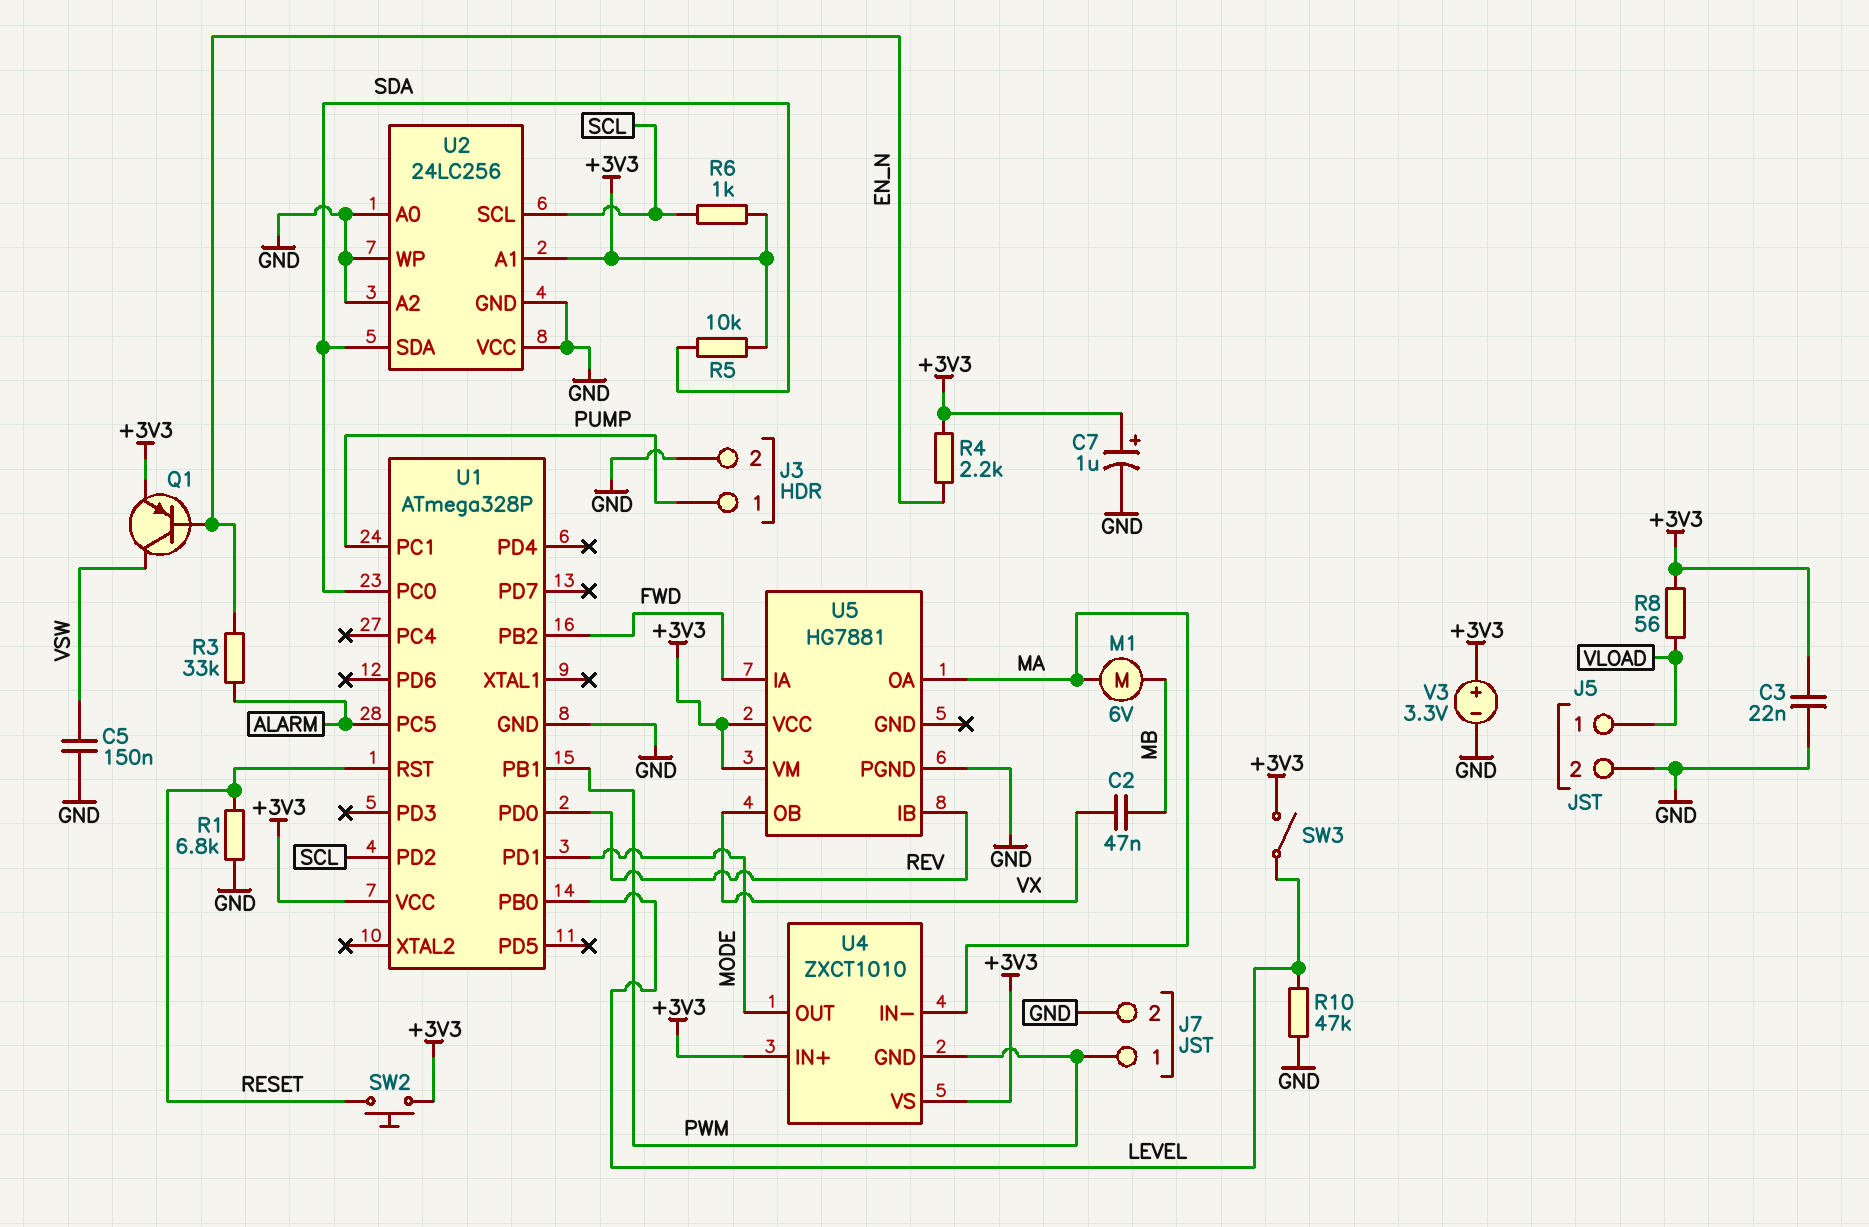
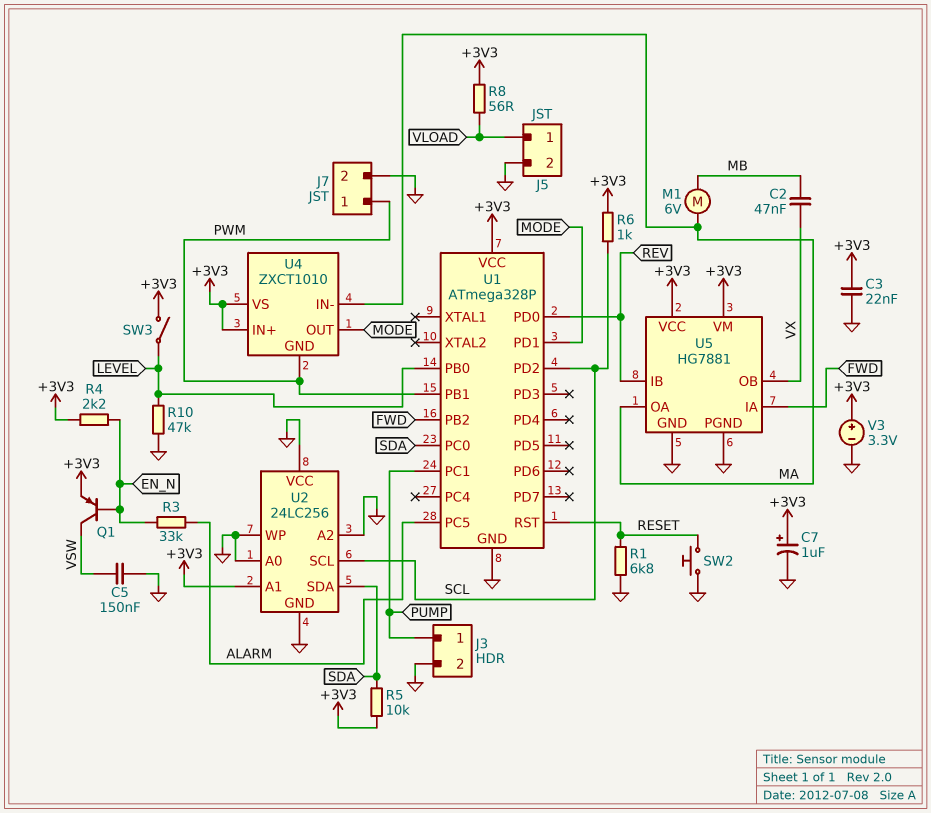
SW2: button (+3V3, RESET) -> button (GND, RESET)
U5 pin GND: none -> GND

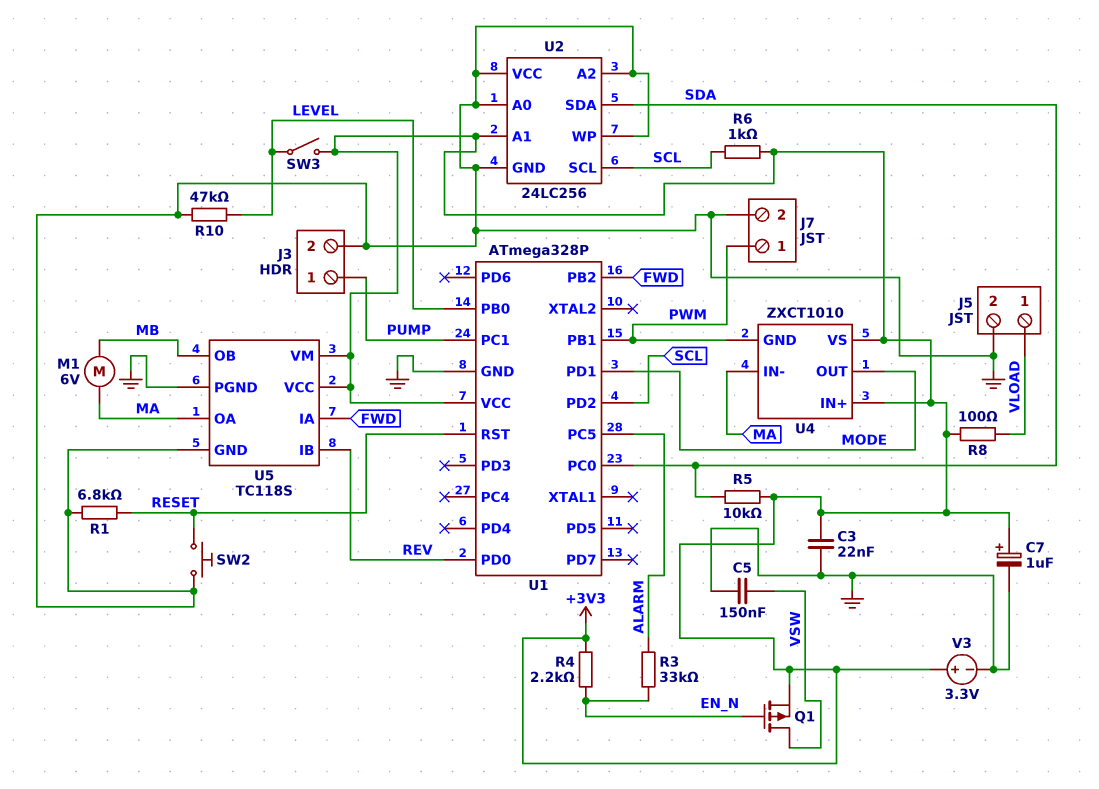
C2: 47nF (MB, VX) -> none
Q1: PNP (B EN_N, C VSW, E +3V3) -> PMOS (G EN_N, D VSW, S +3V3)
R8: 56 (+3V3, VLOAD) -> 100 (+3V3, VLOAD)
U5: HG7881 -> TC118S
U5 pin OB: VX -> MB

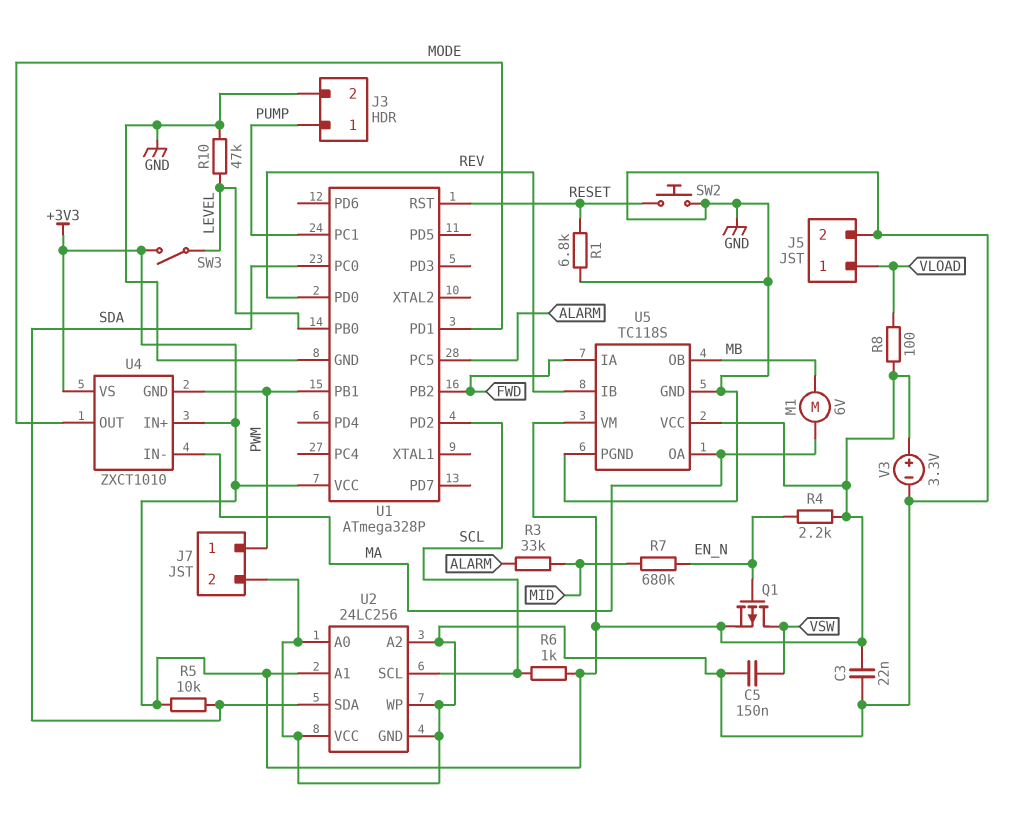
C7: 1uF (plus +3V3, minus GND) -> none
R3: 33k (ALARM, EN_N) -> 33k (ALARM, MID)
R7: none -> 680k (EN_N, MID)

